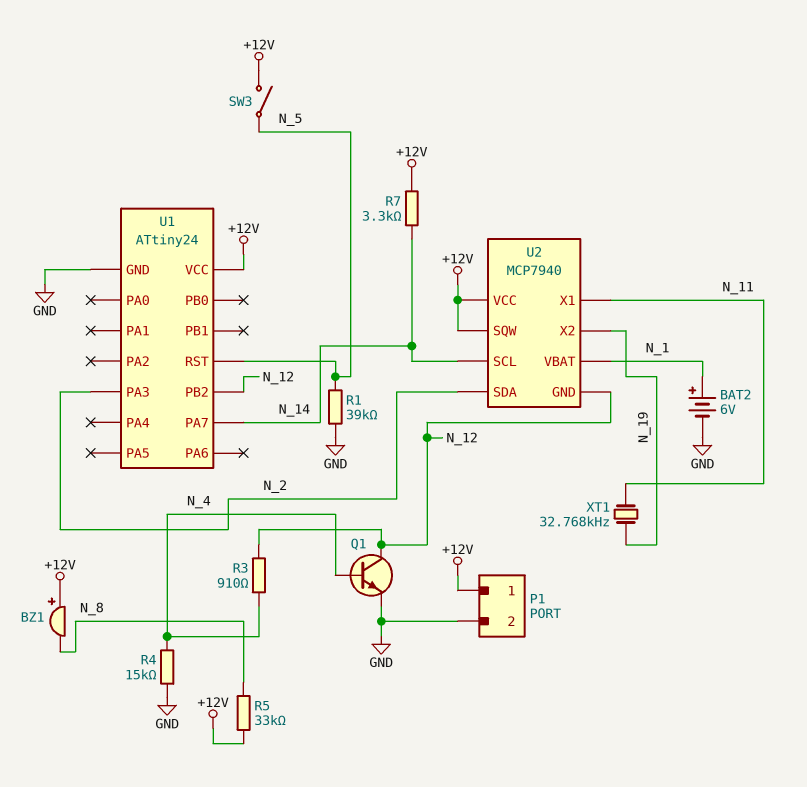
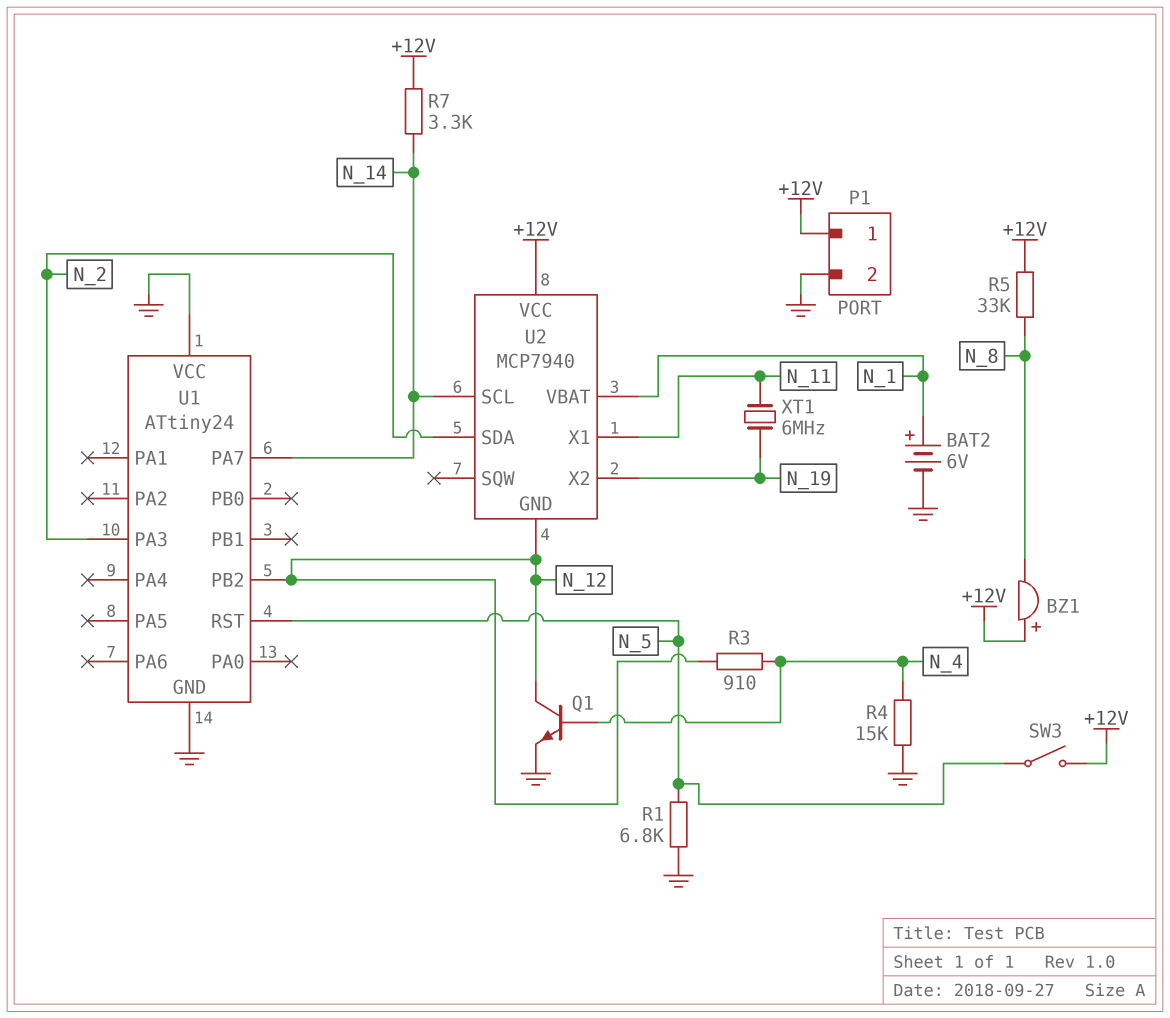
R1: 39k (GND, N_5) -> 6.8k (GND, N_5)
U1 pin VCC: +12V -> GND
U2 pin SQW: +12V -> none
XT1: 32.768kHz (N_11, N_19) -> 6MHz (N_11, N_19)

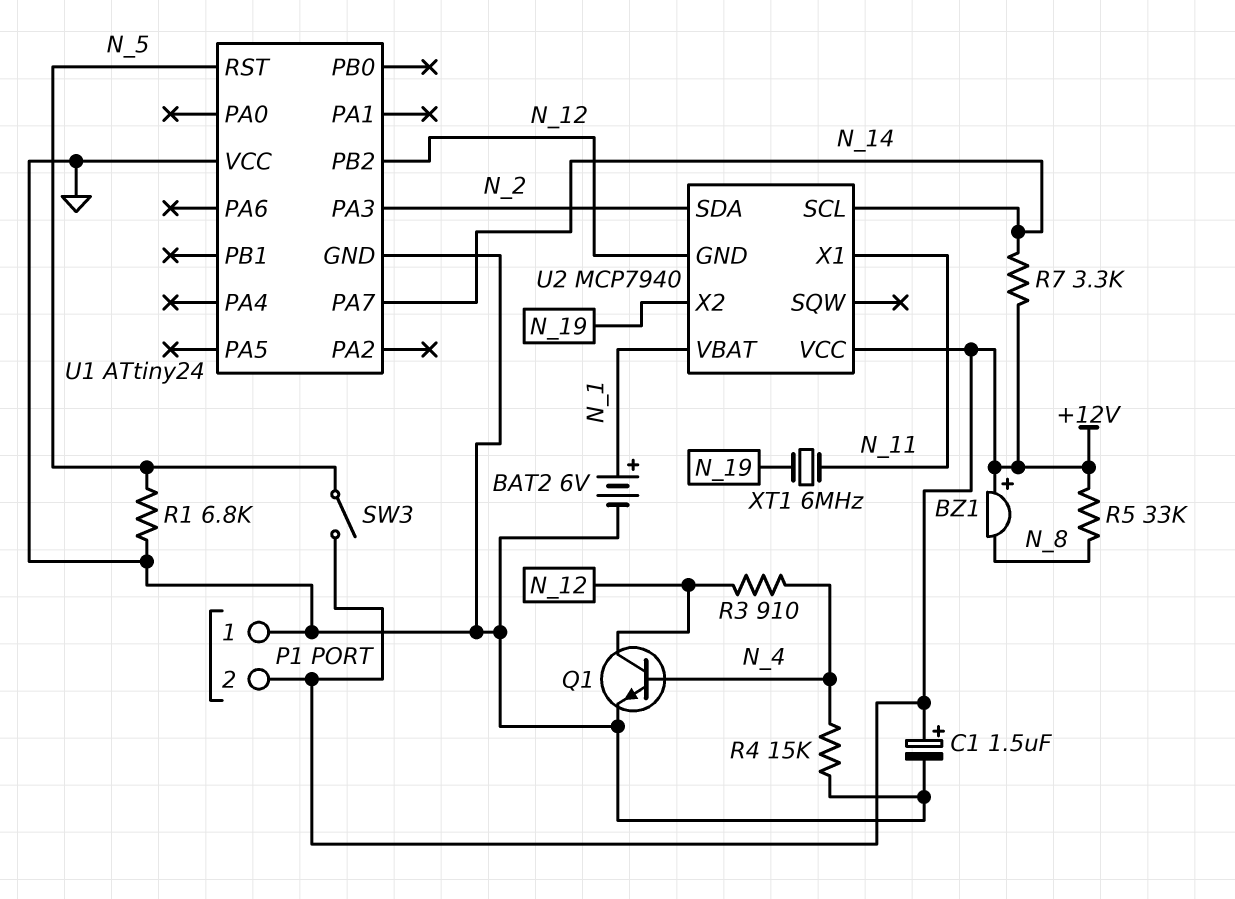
C1: none -> 1.5uF (plus +12V, minus GND)
P1 pin 1: +12V -> GND
P1 pin 2: GND -> +12V

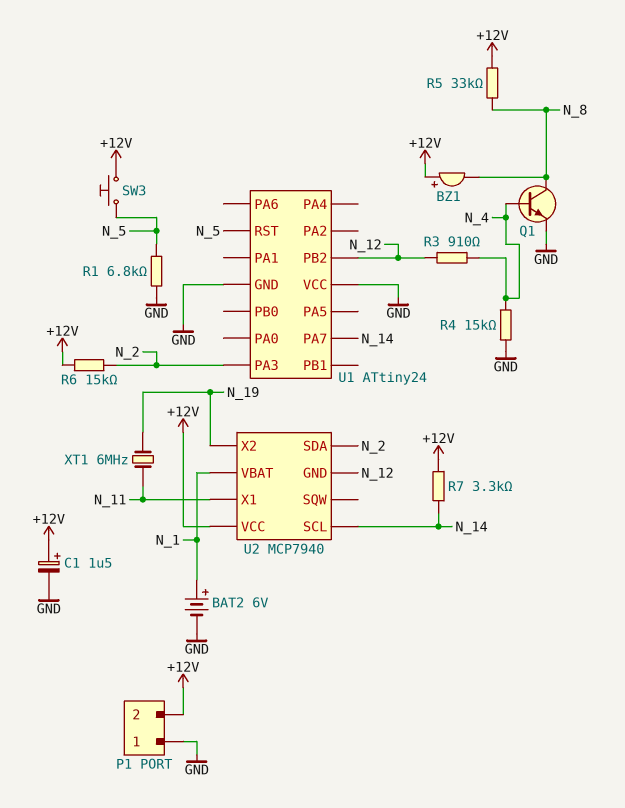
Q1: NPN (B N_4, C N_12, E GND) -> NPN (B N_4, C N_8, E GND)
R6: none -> 15k (+12V, N_2)
SW3: switch (+12V, N_5) -> button (+12V, N_5)

